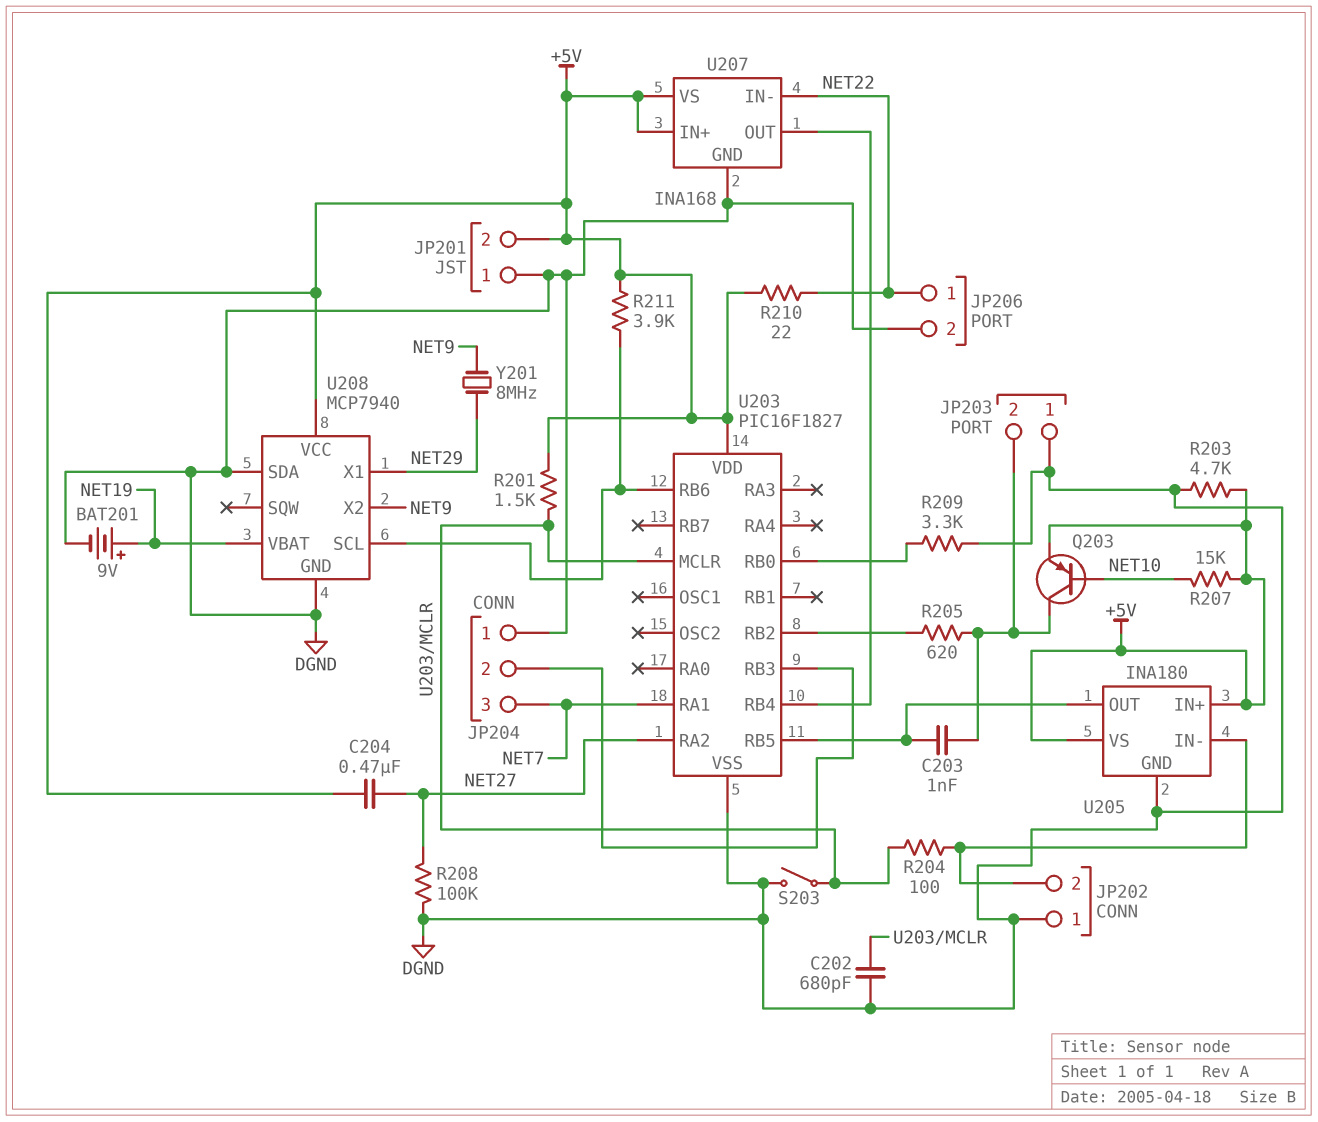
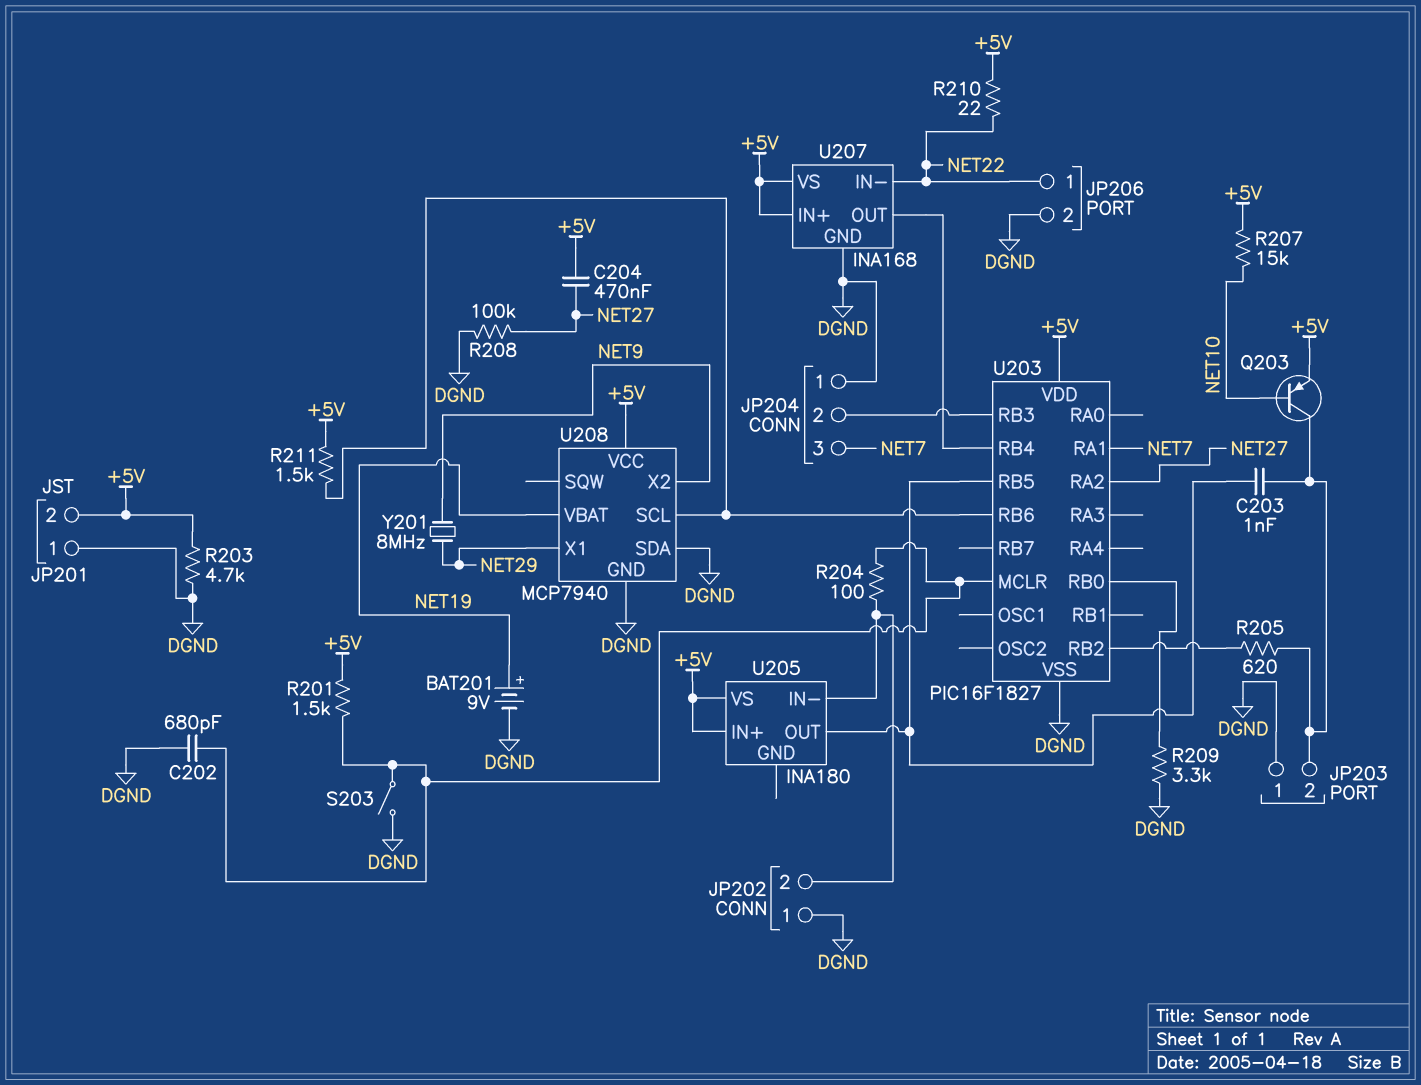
R211: 3.9k (+5V, U203/RB6) -> 1.5k (+5V, U203/RB6)
U205 pin GND: DGND -> none

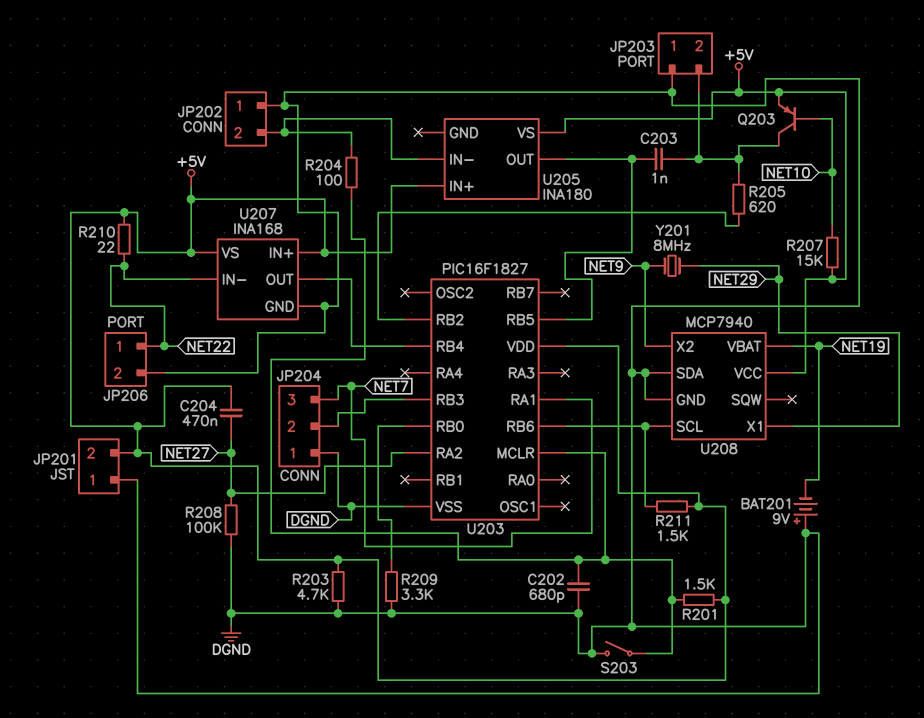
BAT201: 9V (plus NET19, minus DGND) -> 9V (plus DGND, minus NET19)

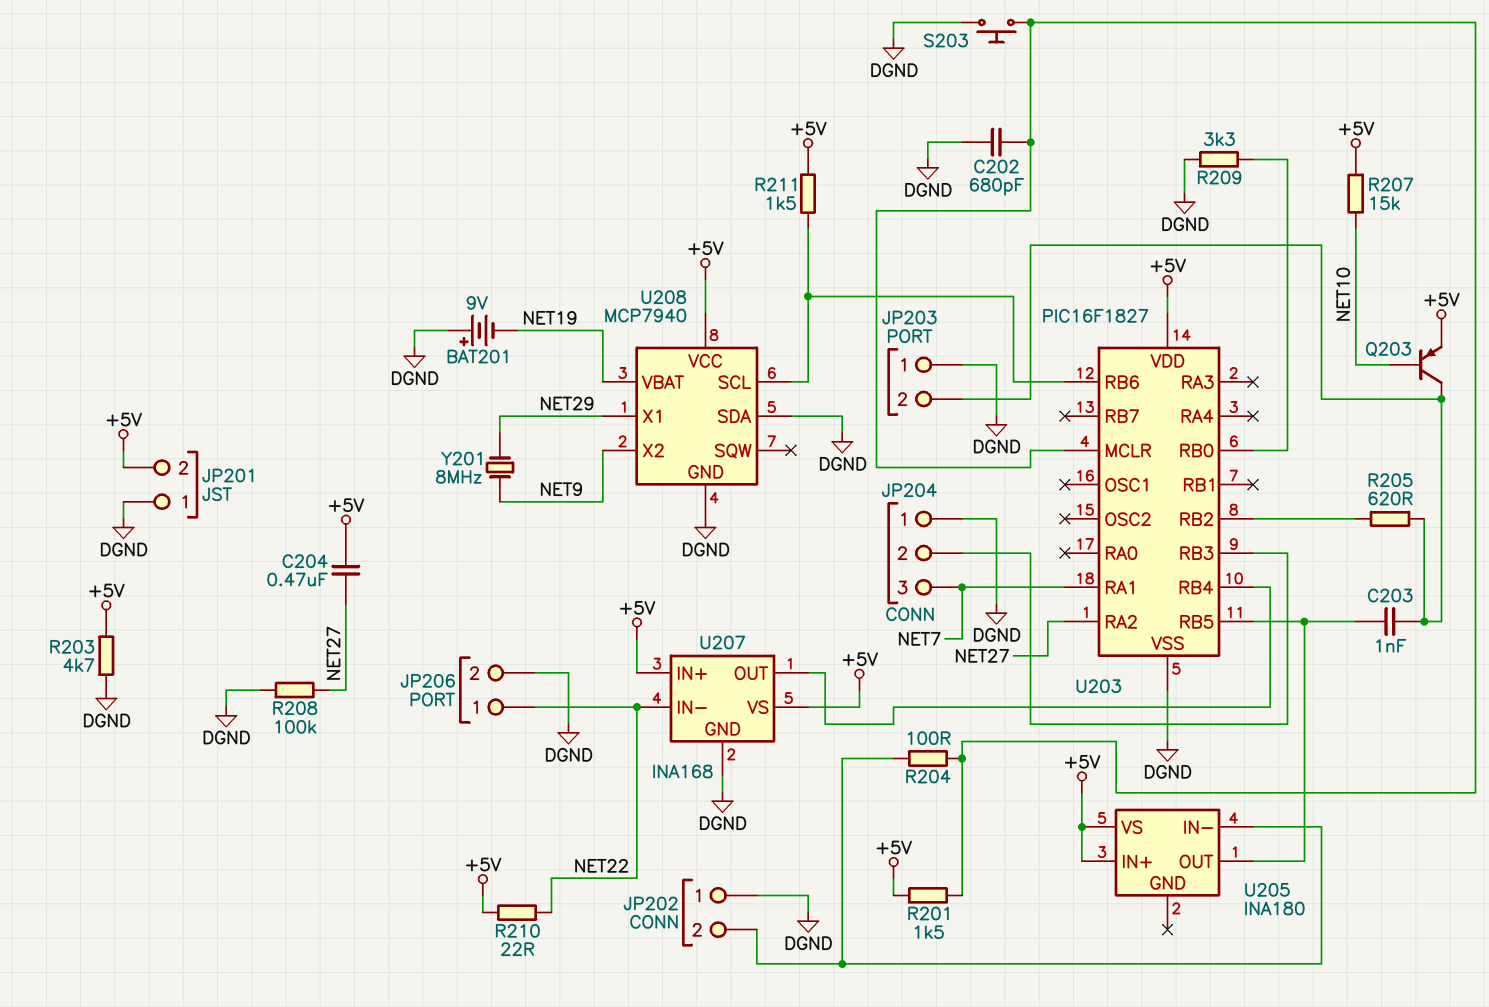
S203: switch (DGND, U203/MCLR) -> button (DGND, U203/MCLR)

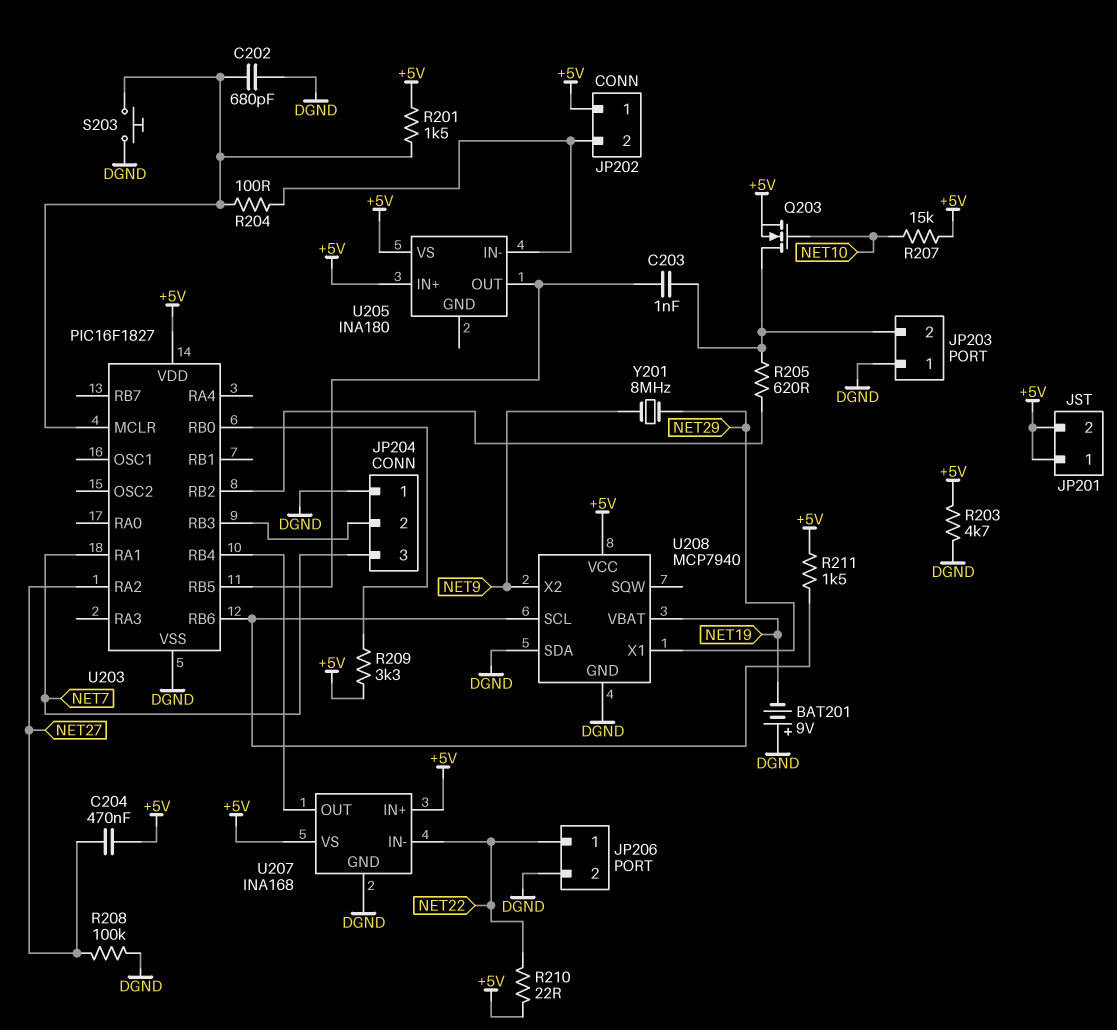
JP201 pin 1: DGND -> +5V
JP202 pin 1: DGND -> +5V
Q203: PNP (B NET10, C JP203/2, E +5V) -> NMOS (G NET10, D JP203/2, S +5V)
R209: 3.3k (DGND, U203/RB0) -> 3.3k (+5V, U203/RB0)

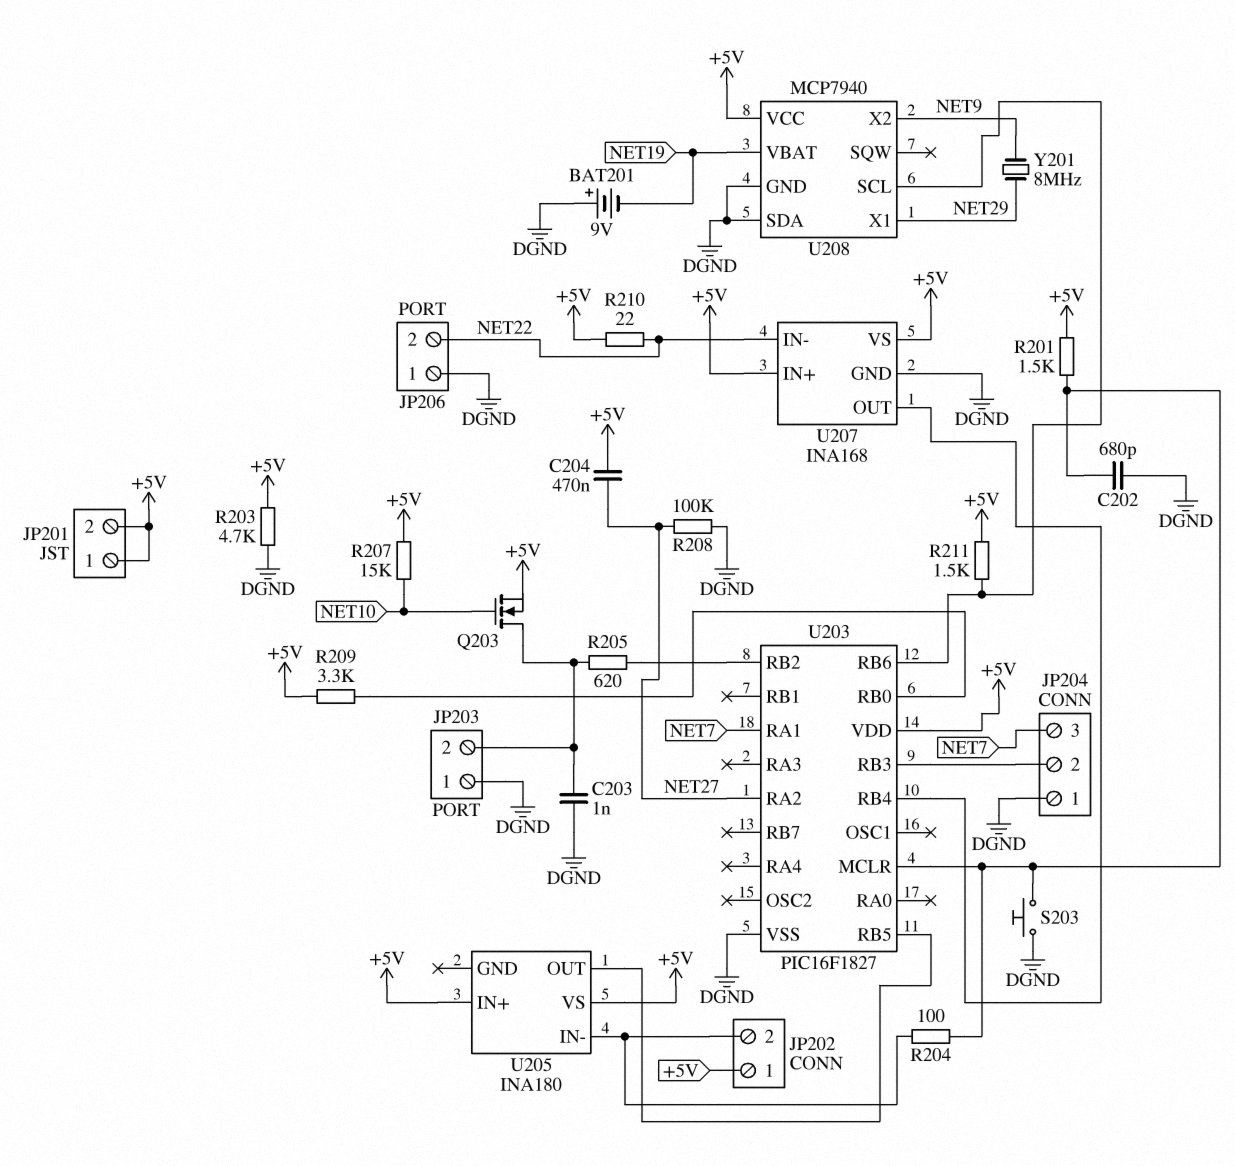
C203: 1nF (JP203/2, U203/RB5) -> 1nF (DGND, JP203/2)
JP206 pin 1: NET22 -> DGND
JP206 pin 2: DGND -> NET22

